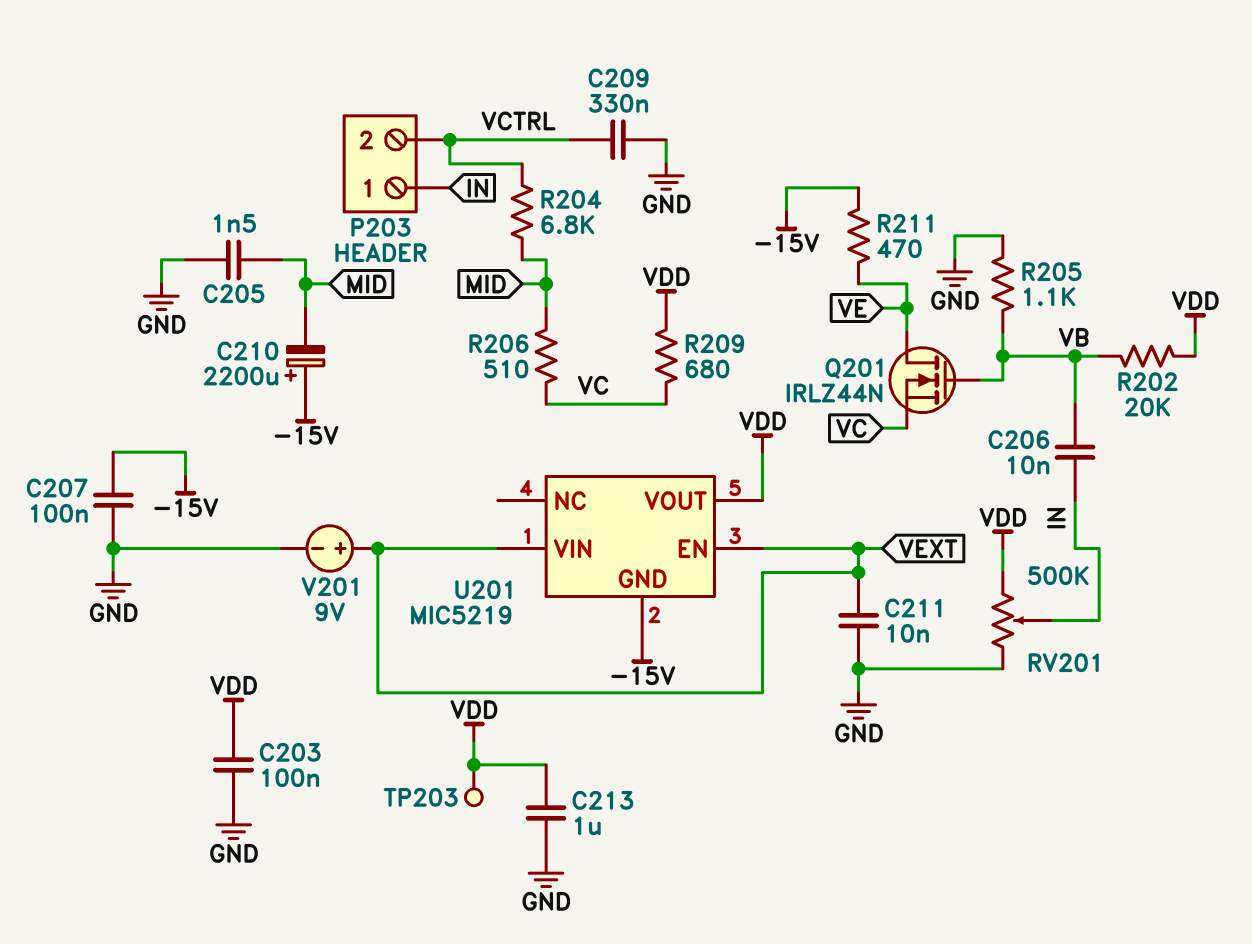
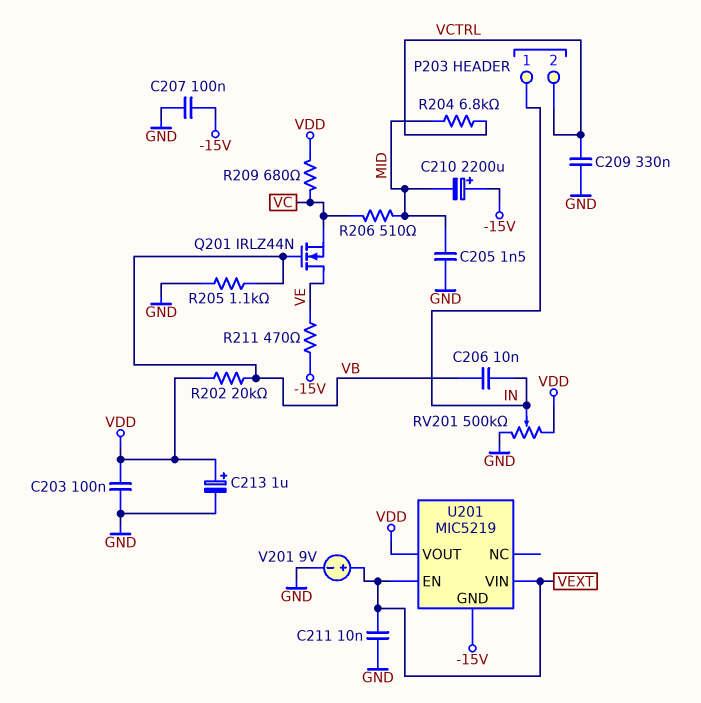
C213: 1uF (GND, VDD) -> 1uF (plus VDD, minus GND)
TP203: test point (VDD) -> none

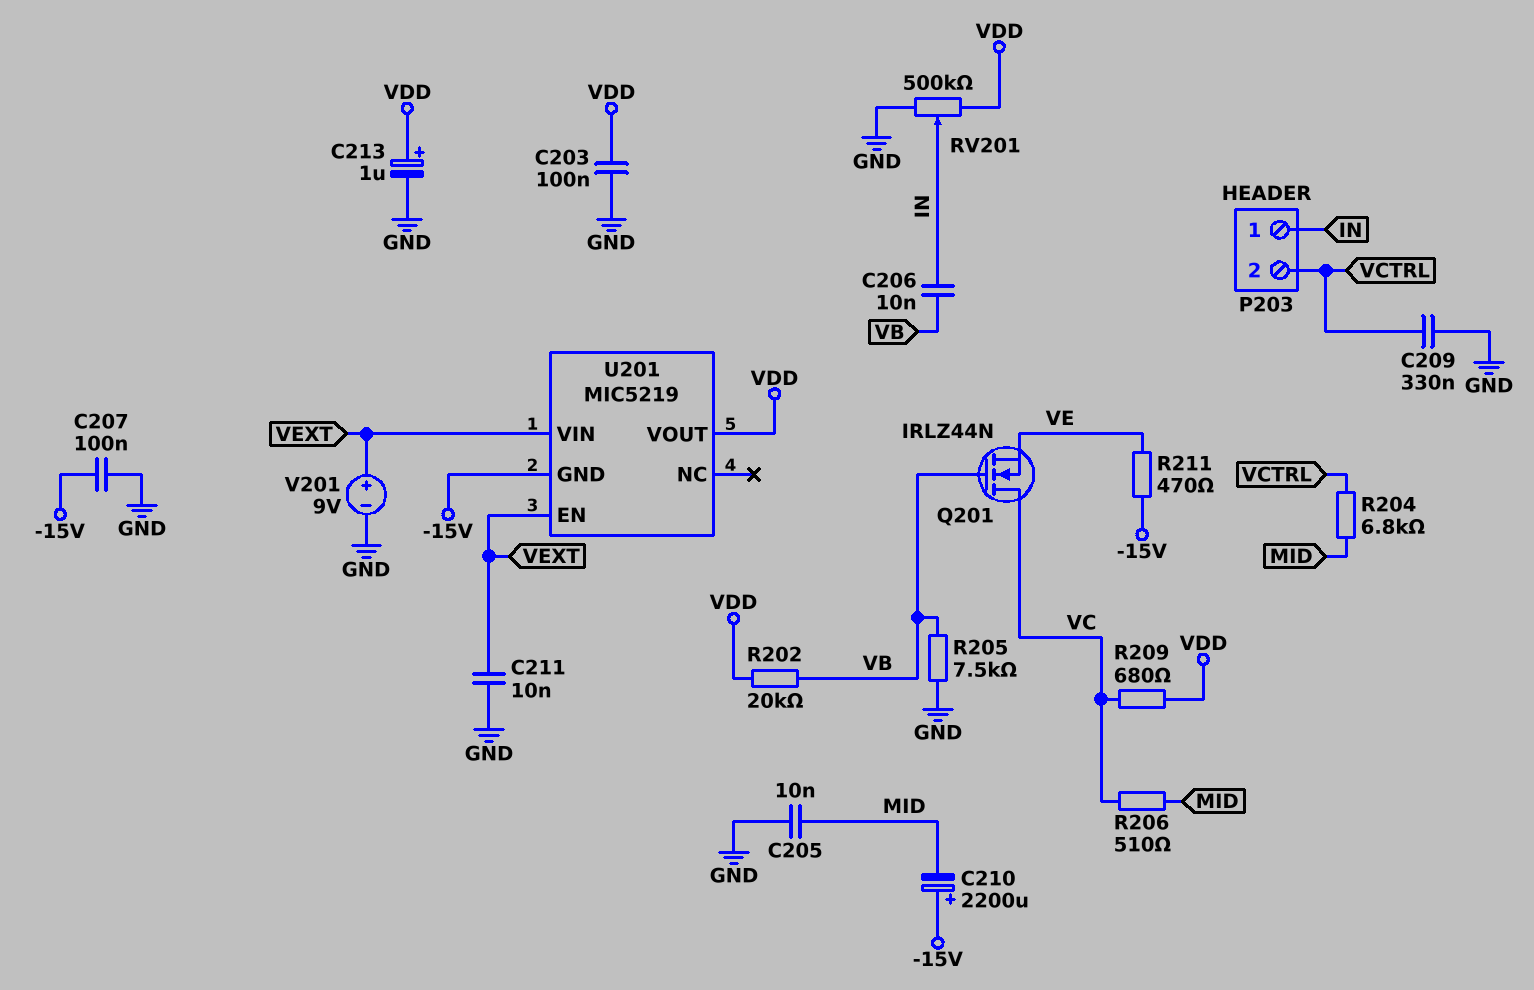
C205: 1.5nF (GND, MID) -> 10nF (GND, MID)
Q201: NMOS IRLZ44N (G VB, D VE, S VC) -> NMOS IRLZ44N (G VB, D VC, S VE)
R205: 1.1k (GND, VB) -> 7.5k (GND, VB)

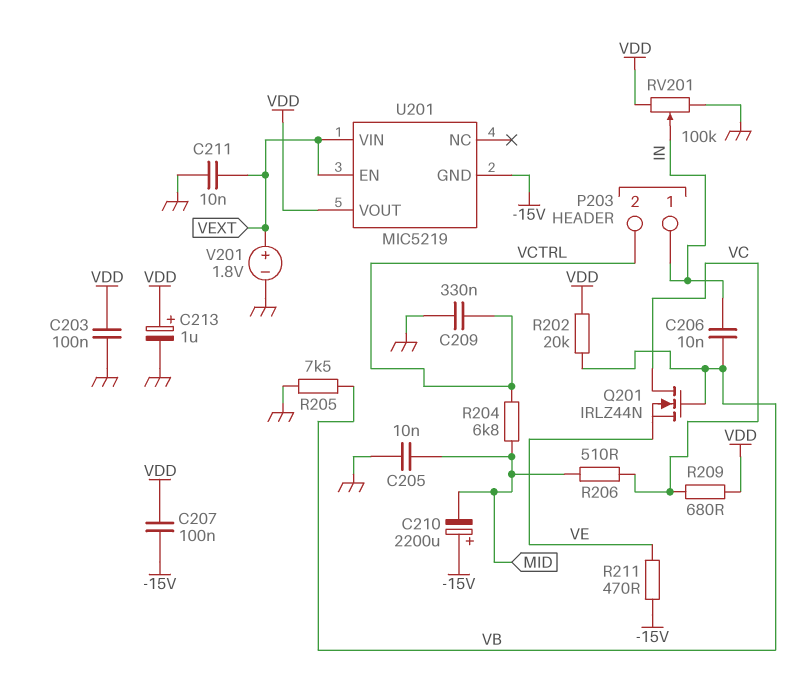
C207: 100nF (-15V, GND) -> 100nF (-15V, VDD)
RV201: 500k (GND, VDD, wiper IN) -> 100k (GND, VDD, wiper IN)
V201: 9V (plus VEXT, minus GND) -> 1.8V (plus VEXT, minus GND)

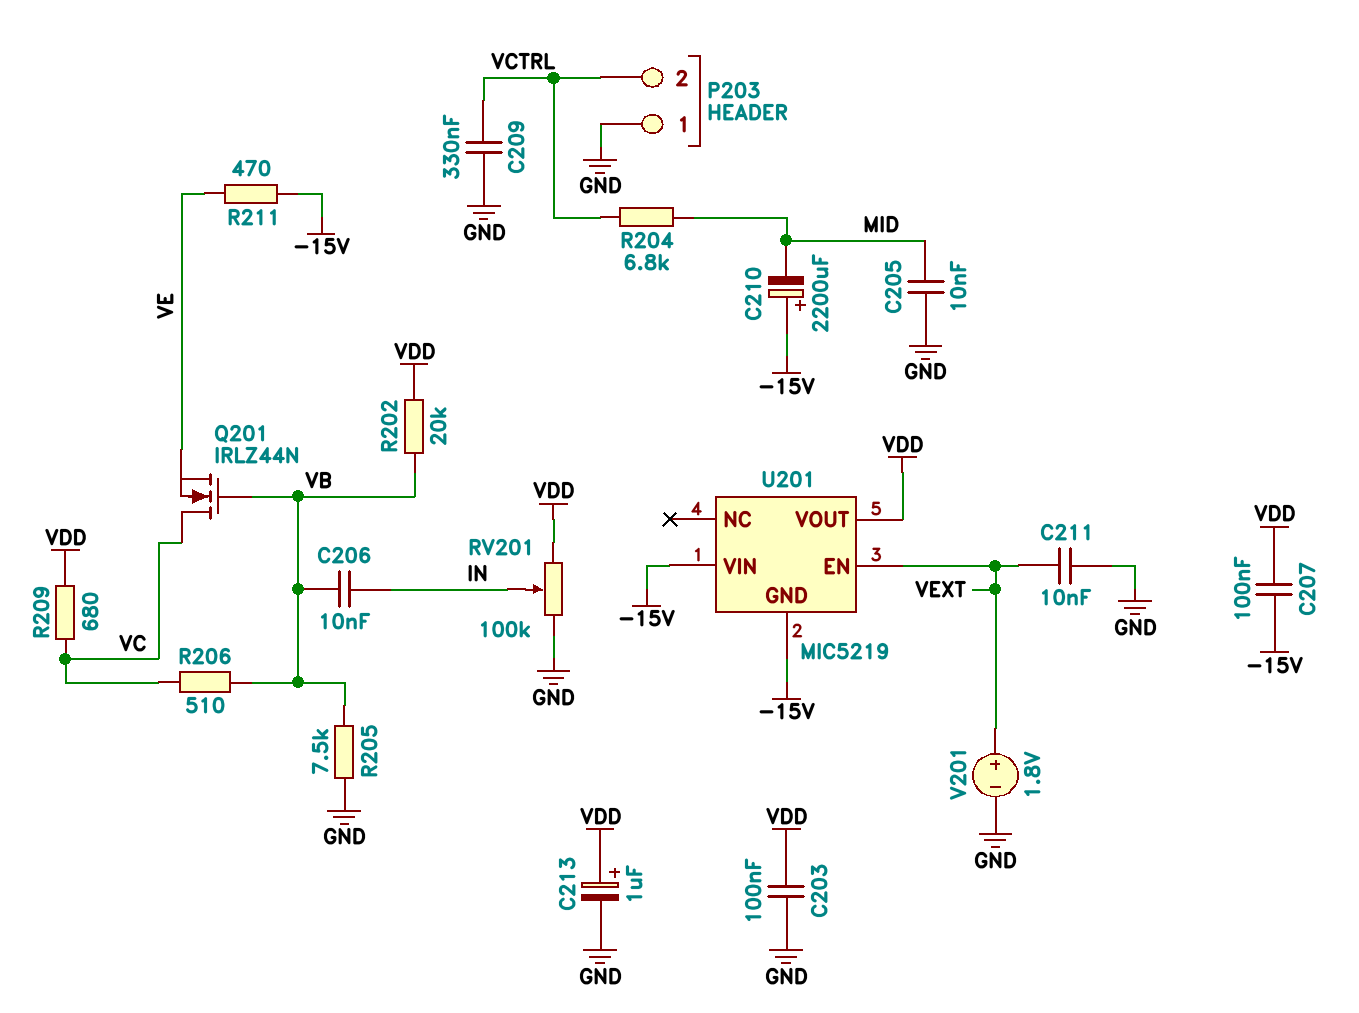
P203 pin 1: IN -> GND
R206: 510 (MID, VC) -> 510 (VB, VC)
U201 pin VIN: VEXT -> -15V

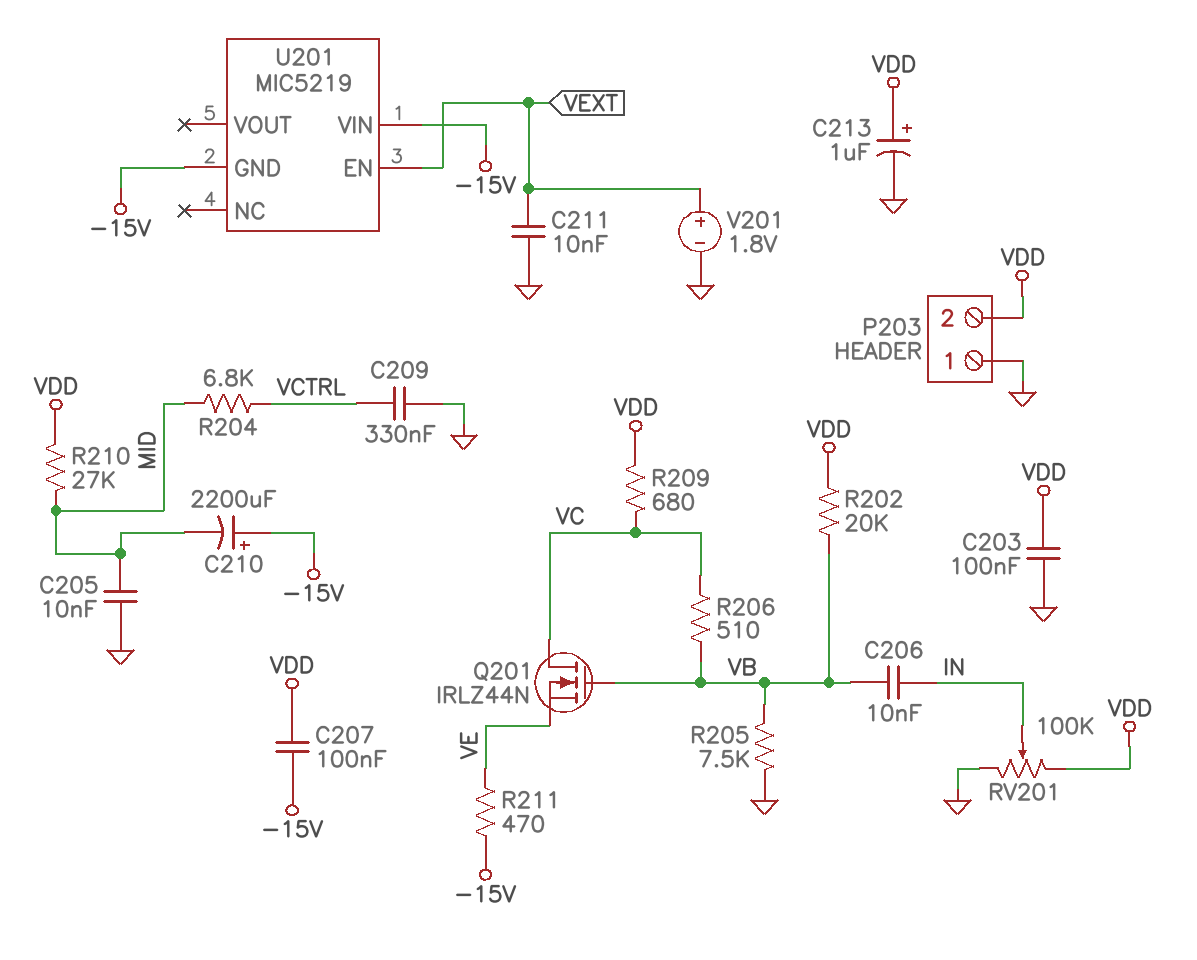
P203 pin 2: VCTRL -> VDD
R210: none -> 27k (MID, VDD)
U201 pin VOUT: VDD -> none

